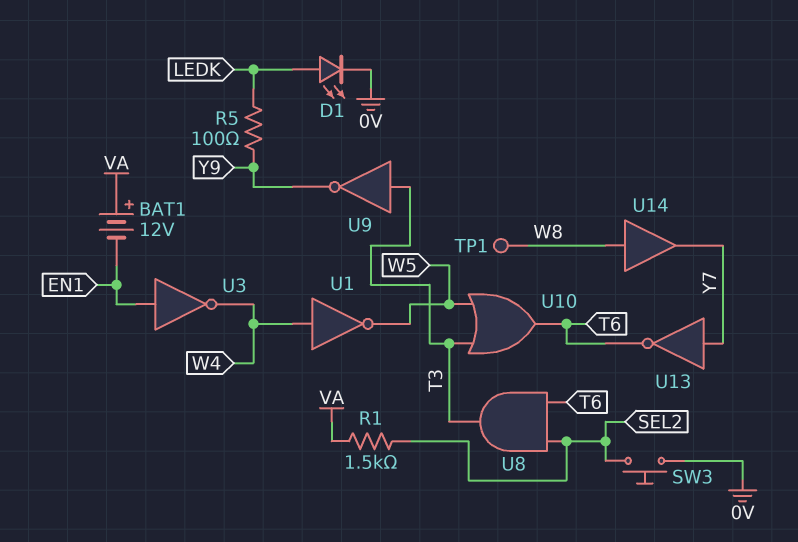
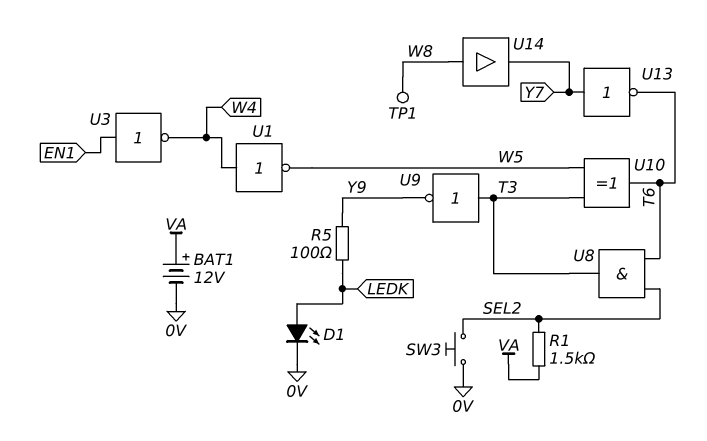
BAT1: 12V (plus VA, minus EN1) -> 12V (plus VA, minus 0V)
U10: OR (in T3, in W5, out T6) -> XOR (in T3, in W5, out T6)

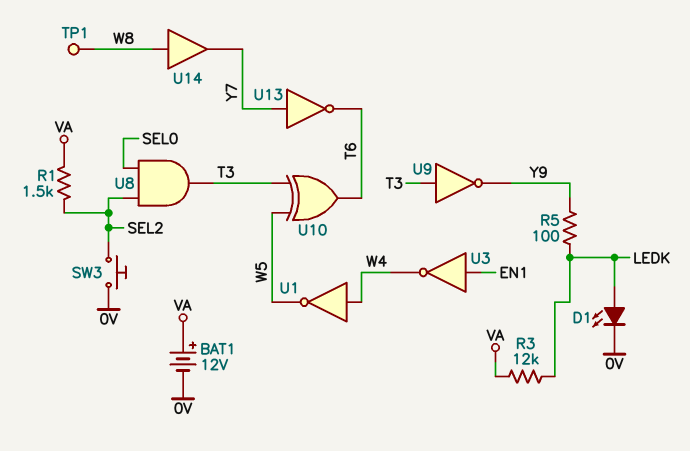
R3: none -> 12k (LEDK, VA)
U8: AND (in SEL2, in T6, out T3) -> AND (in SEL0, in SEL2, out T3)

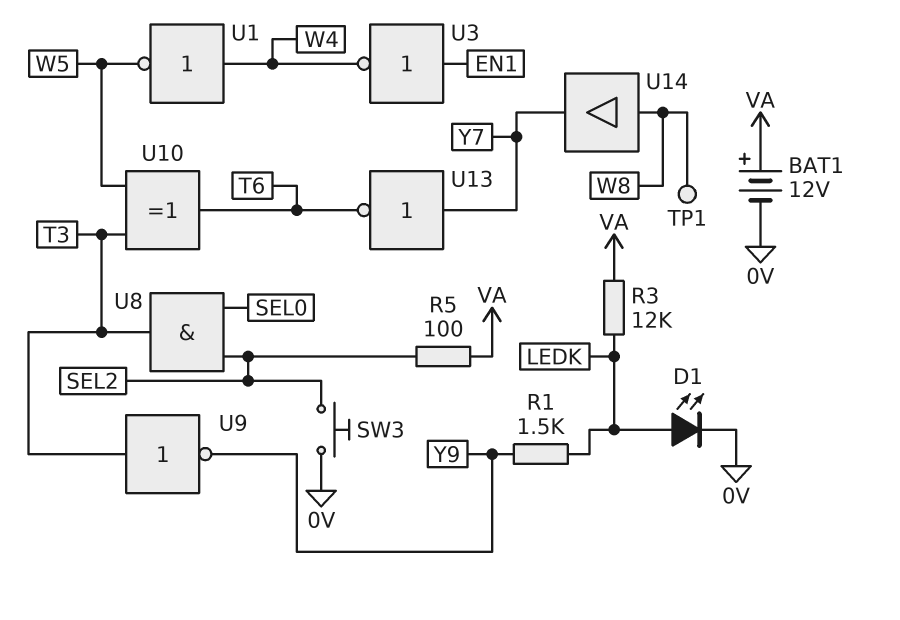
R1: 1.5k (SEL2, VA) -> 1.5k (LEDK, Y9)
R5: 100 (LEDK, Y9) -> 100 (SEL2, VA)

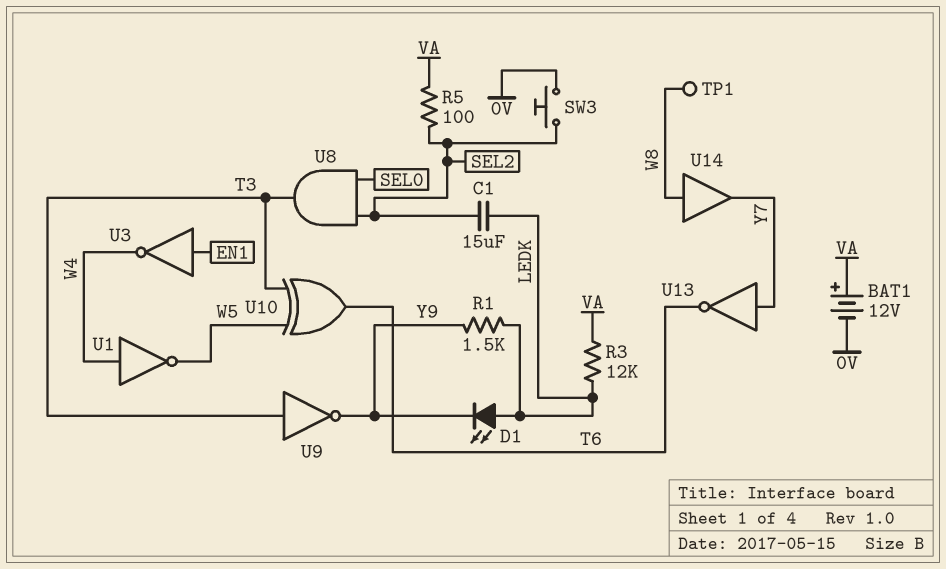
C1: none -> 15uF (LEDK, SEL2)
D1: LED (A LEDK, K 0V) -> LED (A LEDK, K Y9)

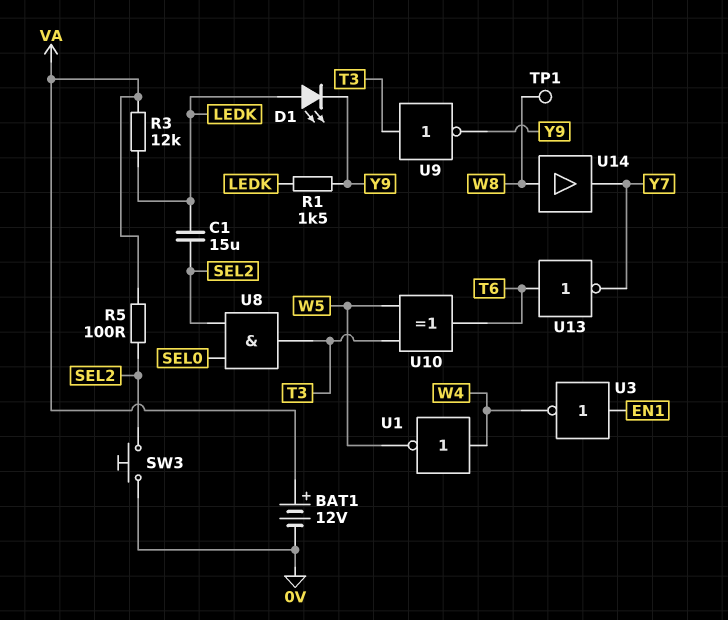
U13: NOT (in Y7, out T6) -> NOT (in T6, out Y7)

